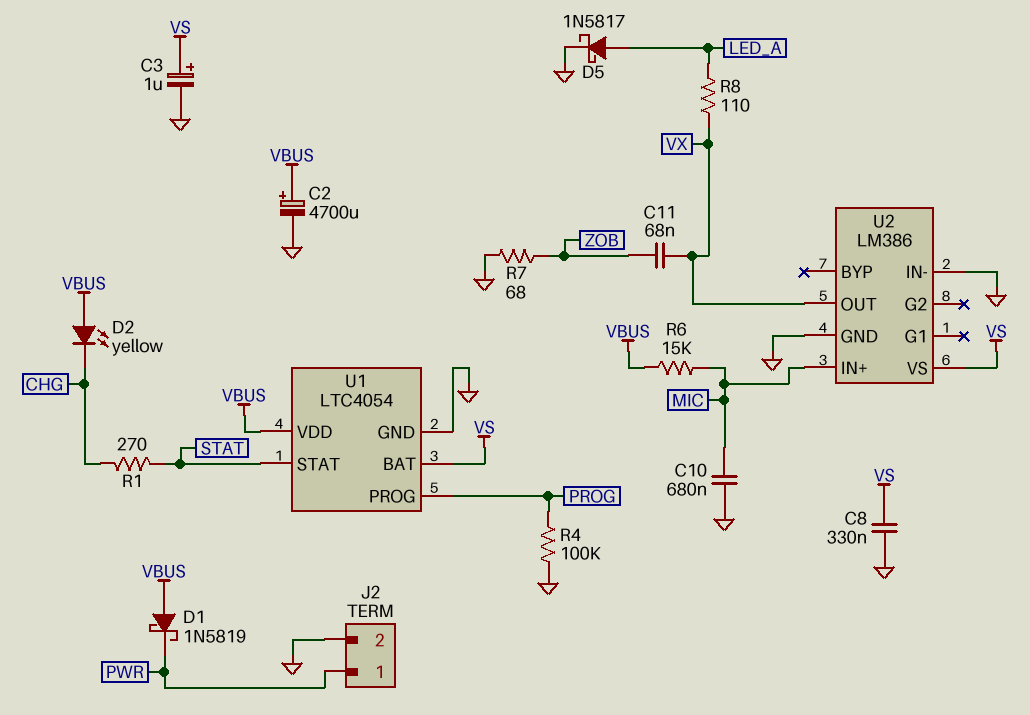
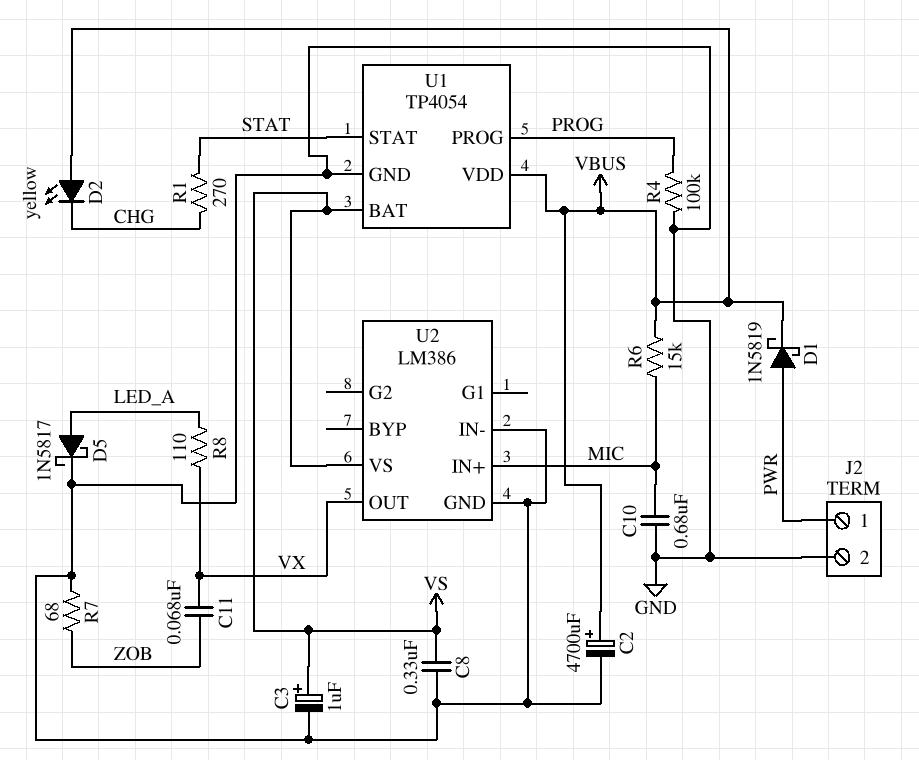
D1: schottky 1N5819 (A VBUS, K PWR) -> schottky 1N5819 (A PWR, K VBUS)
U1: LTC4054 -> TP4054

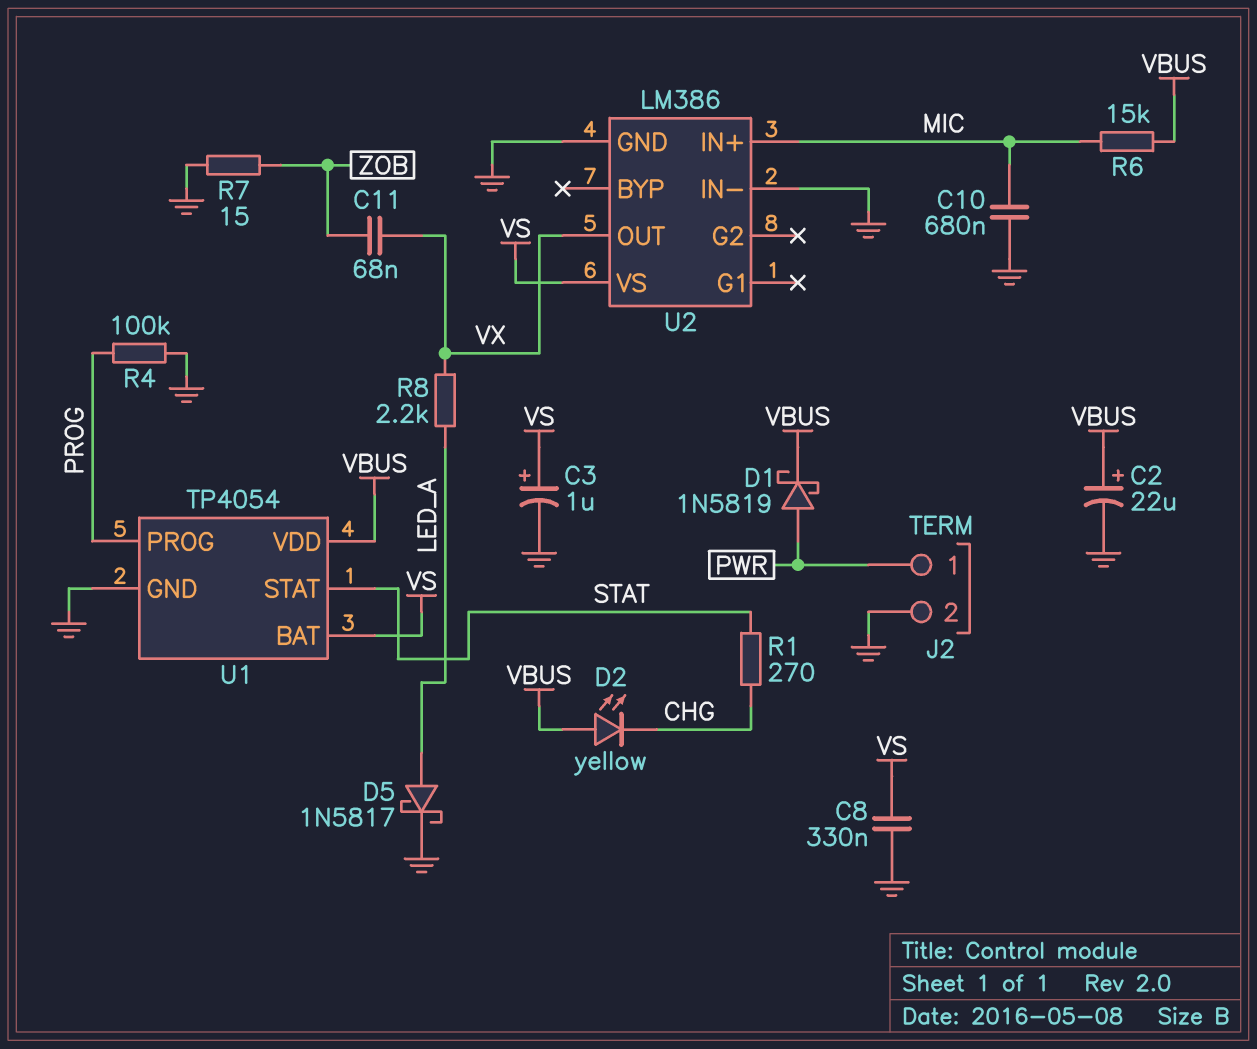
C2: 4700uF (plus VBUS, minus GND) -> 22uF (plus VBUS, minus GND)
R7: 68 (GND, ZOB) -> 15 (GND, ZOB)
R8: 110 (LED_A, VX) -> 2.2k (LED_A, VX)

